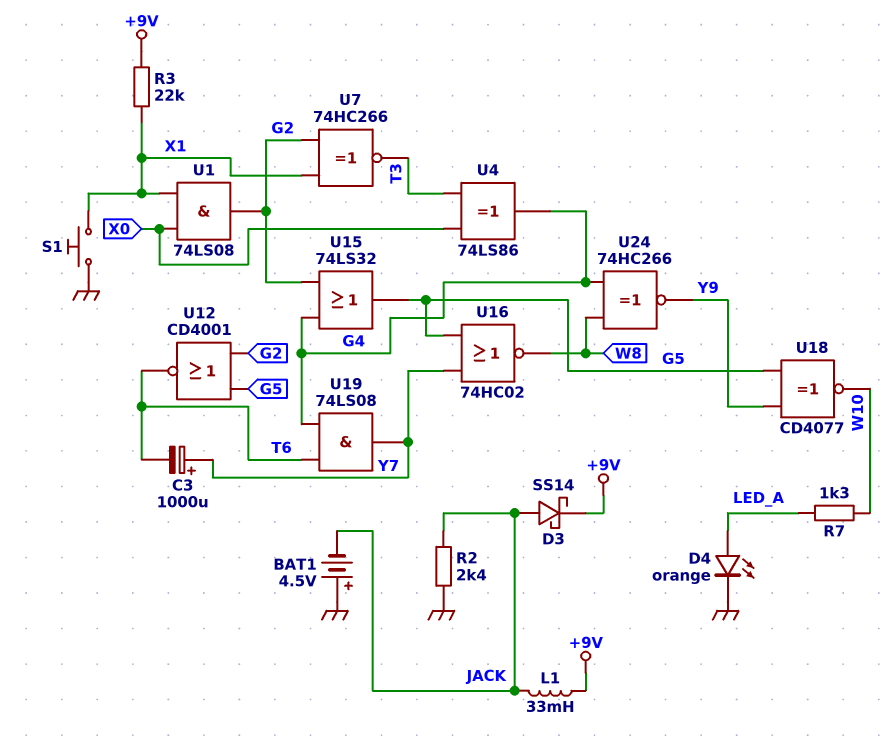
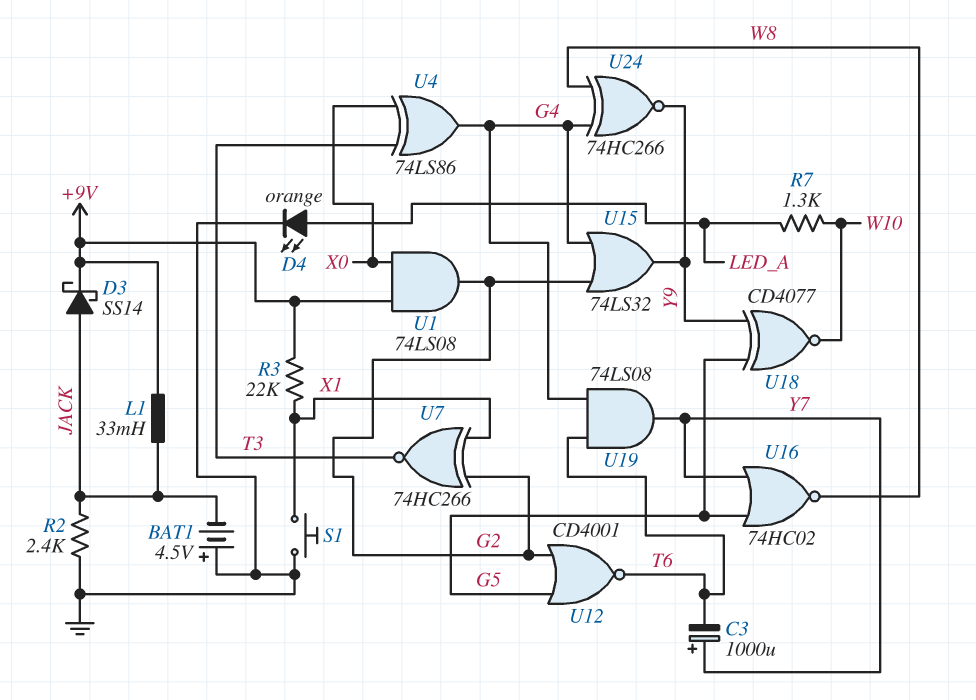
U1: AND 74LS08 (in X0, in X1, out G2) -> AND 74LS08 (in +9V, in X0, out G2)
U15: OR 74LS32 (in G2, in G4, out G5) -> OR 74LS32 (in G2, in G4, out Y9)

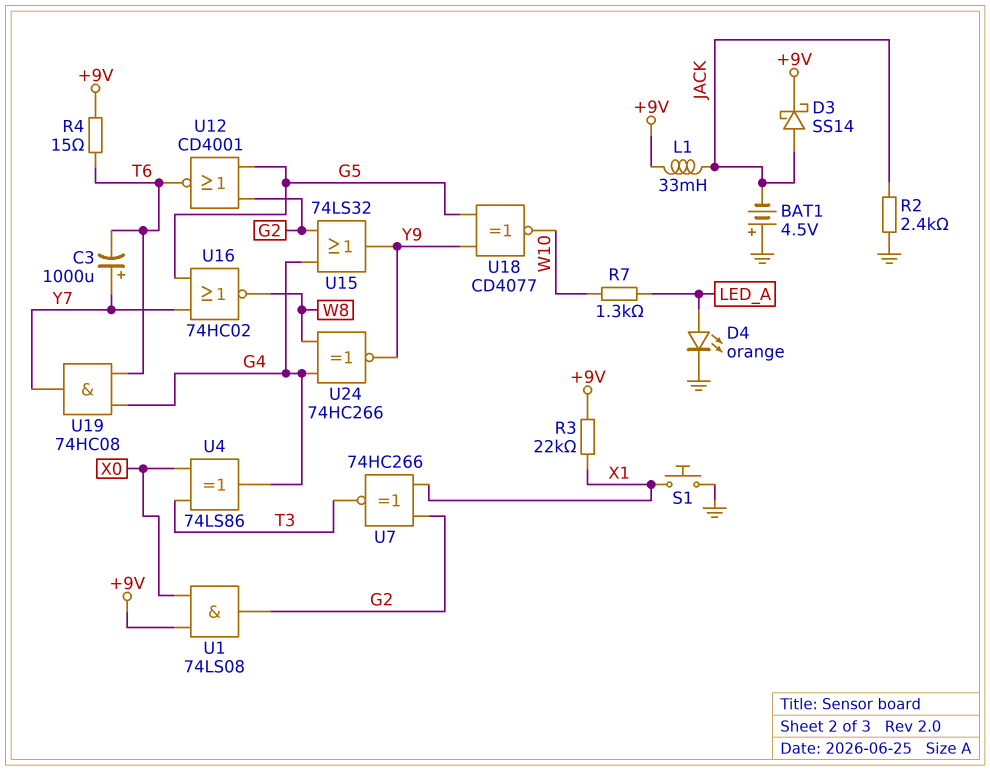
R4: none -> 15 (+9V, T6)
U19: AND 74LS08 (in G4, in T6, out Y7) -> AND 74HC08 (in G4, in T6, out Y7)

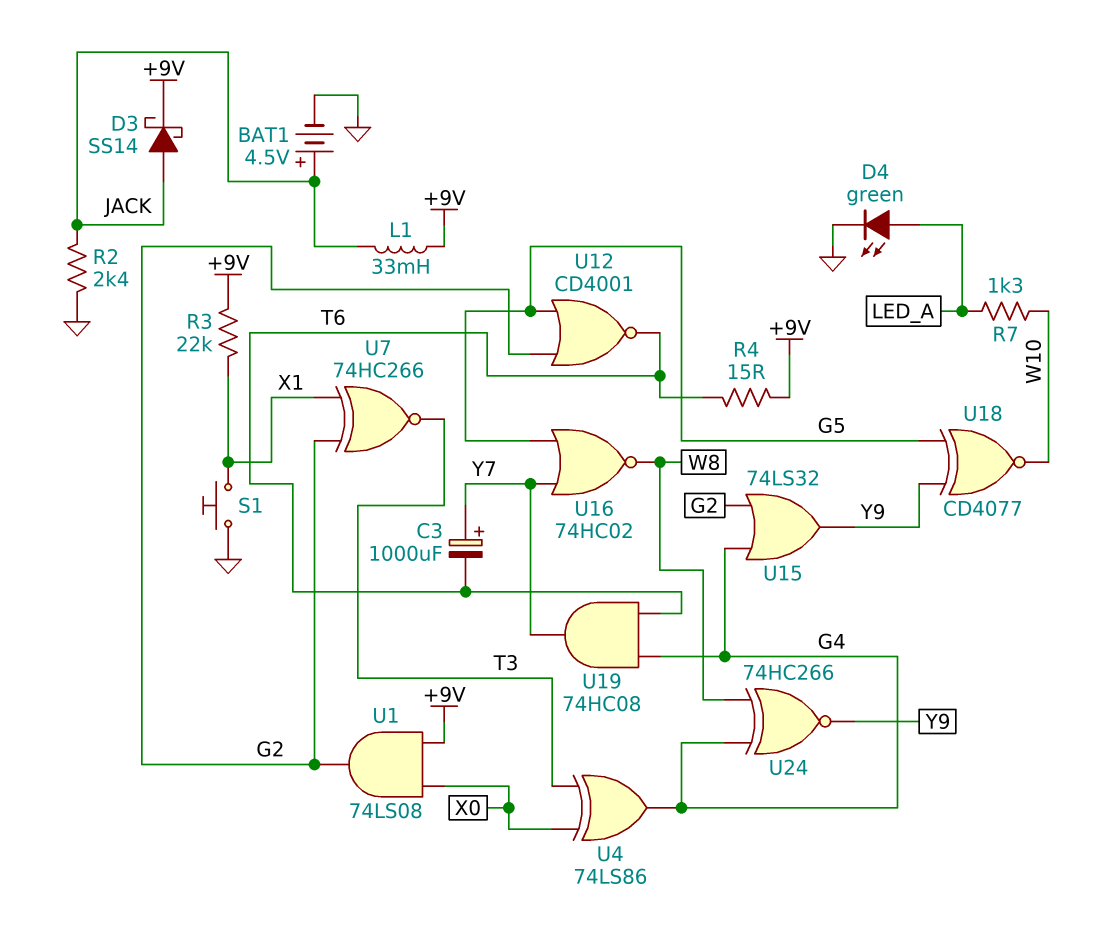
BAT1: 4.5V (plus GND, minus JACK) -> 4.5V (plus JACK, minus GND)
D4: LED orange (A LED_A, K GND) -> LED green (A LED_A, K GND)

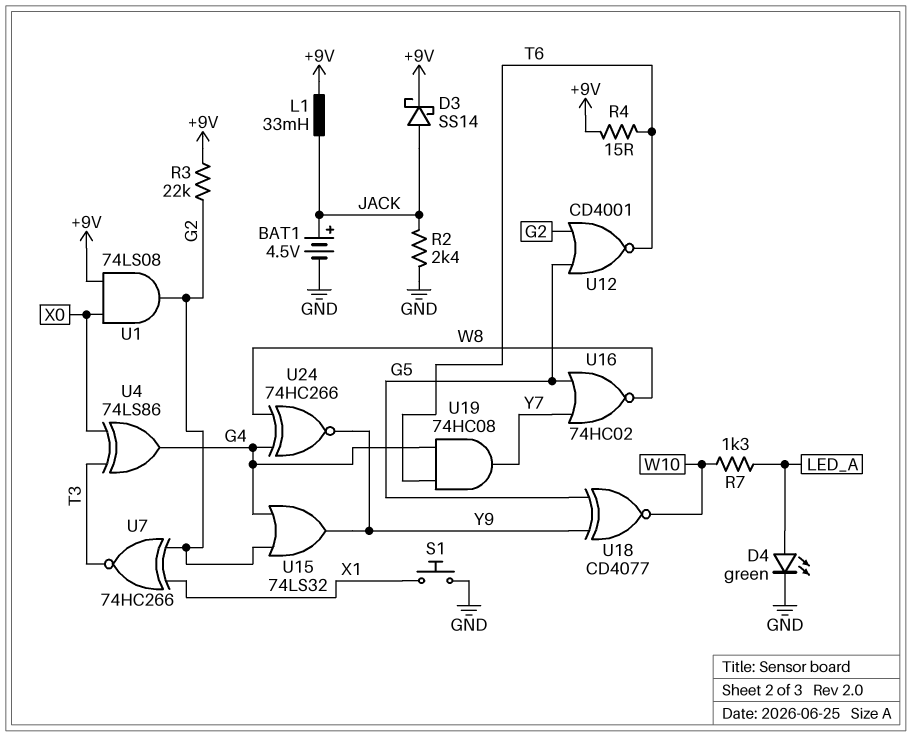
C3: 1000uF (plus Y7, minus T6) -> none
R3: 22k (+9V, X1) -> 22k (+9V, G2)

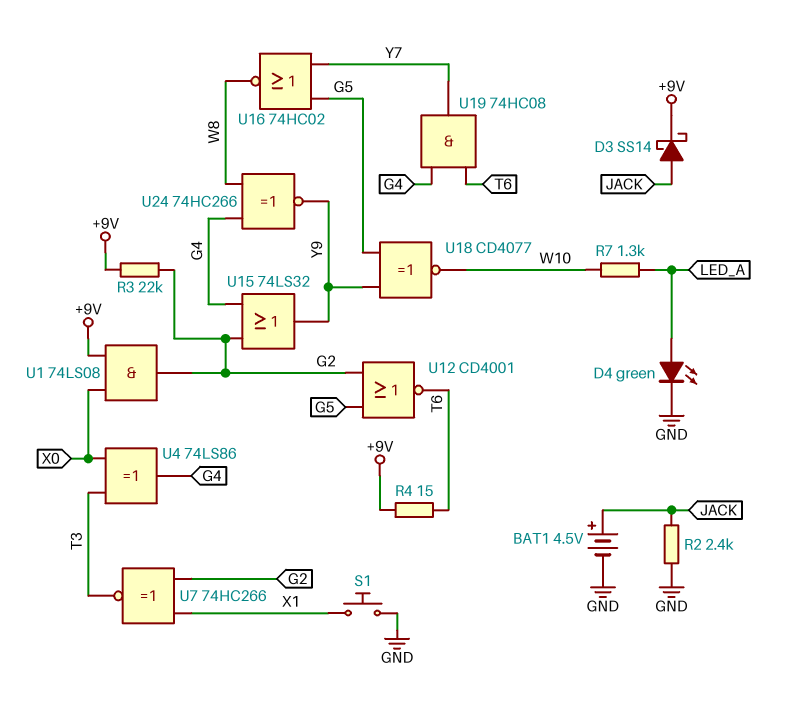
L1: 33mH (+9V, JACK) -> none

